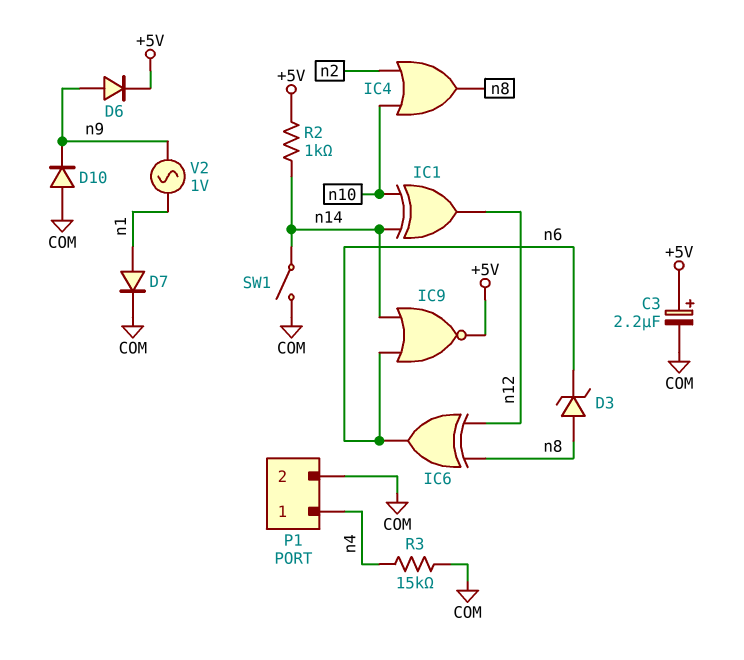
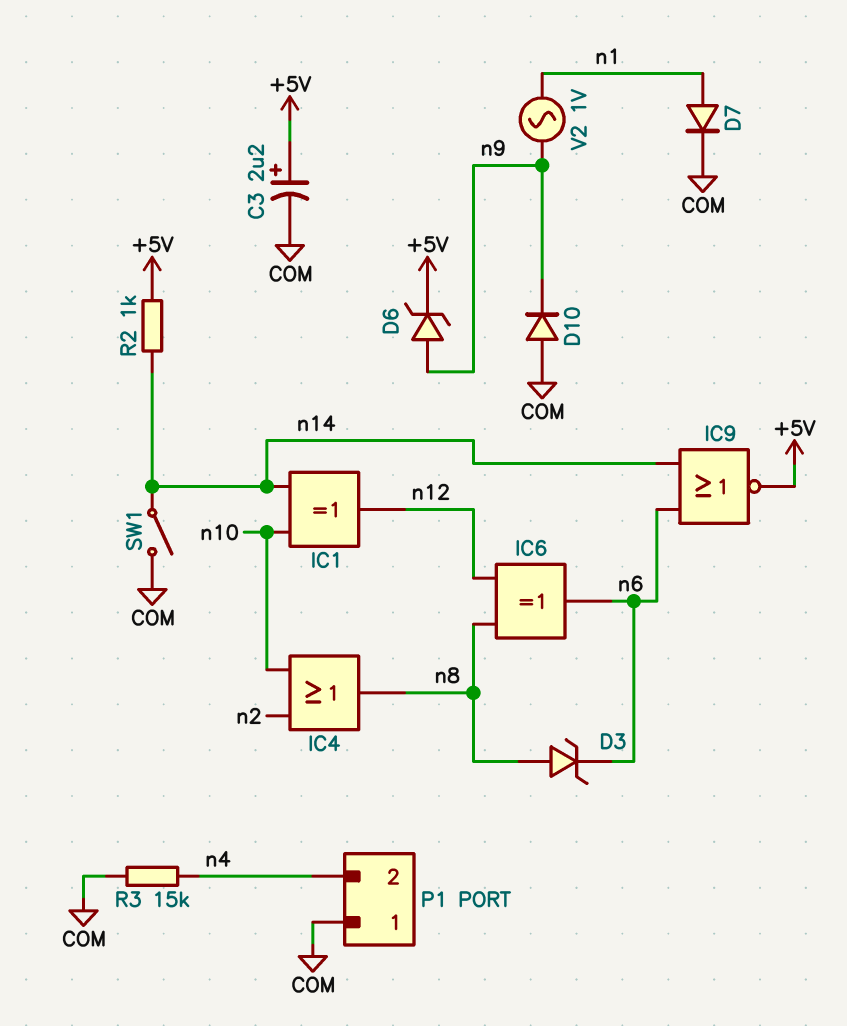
D6: diode (A n9, K +5V) -> zener (A n9, K +5V)
P1 pin 1: n4 -> COM
P1 pin 2: COM -> n4

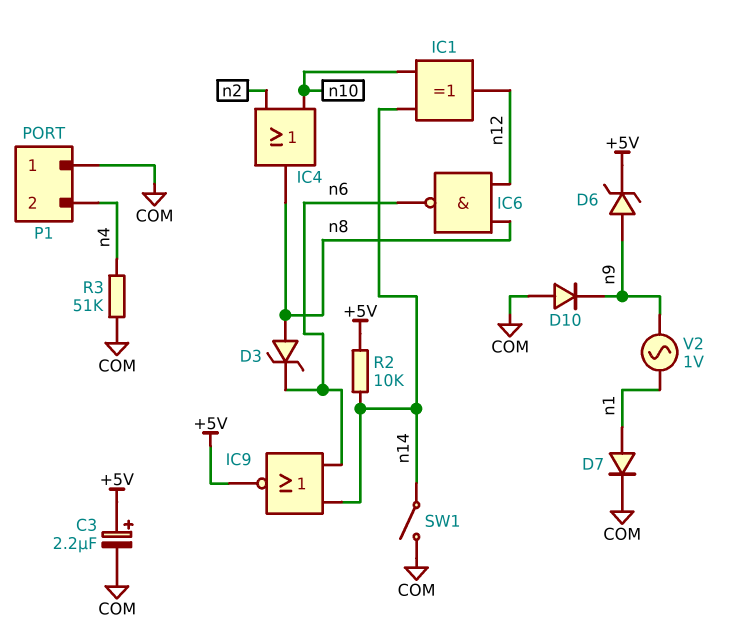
IC6: XOR (in n8, in n12, out n6) -> NAND (in n8, in n12, out n6)
R2: 1k (+5V, n14) -> 10k (+5V, n14)
R3: 15k (COM, n4) -> 51k (COM, n4)

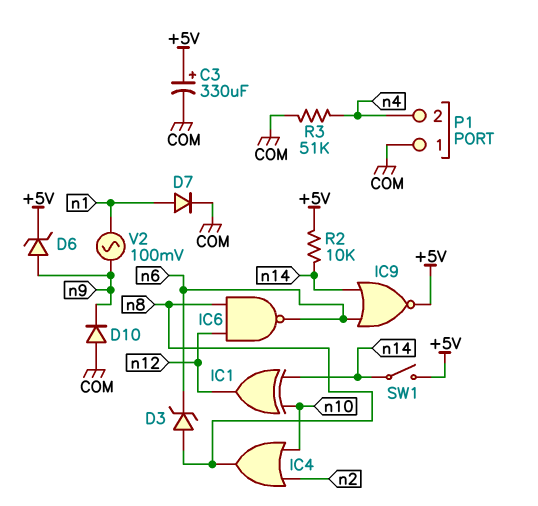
C3: 2.2uF (plus +5V, minus COM) -> 330uF (plus +5V, minus COM)
SW1: switch (COM, n14) -> switch (+5V, n14)
V2: AC 1V (n1, n9) -> AC 100mV (n1, n9)

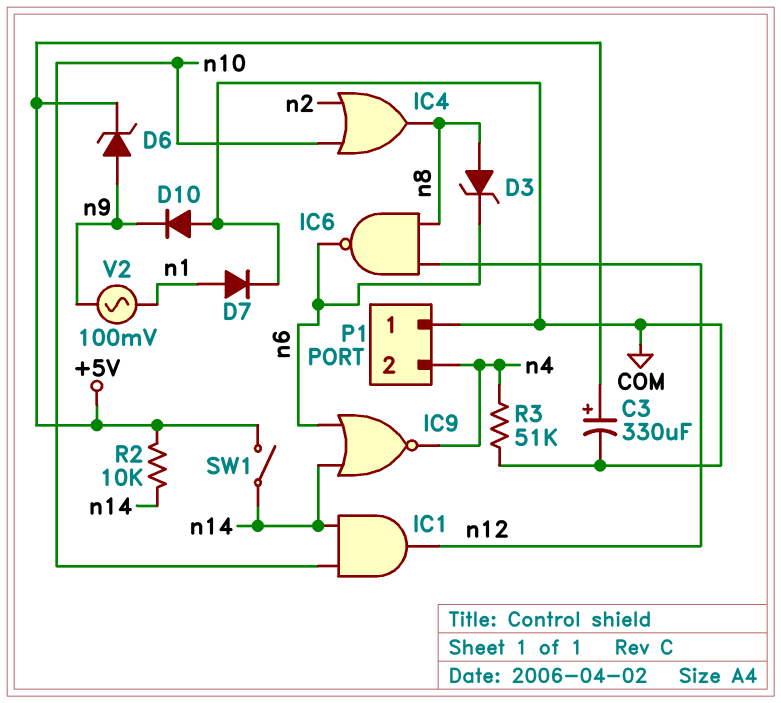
IC1: XOR (in n10, in n14, out n12) -> AND (in n10, in n14, out n12)
IC9: NOR (in n6, in n14, out +5V) -> NOR (in n6, in n14, out n4)

